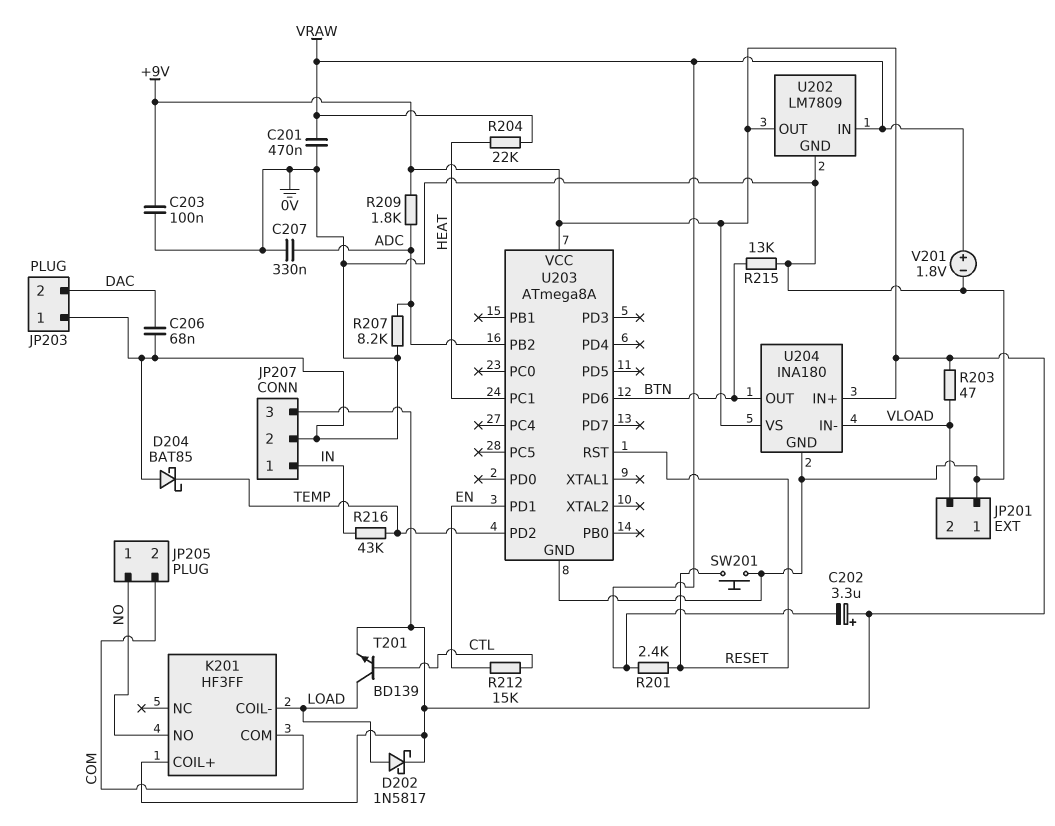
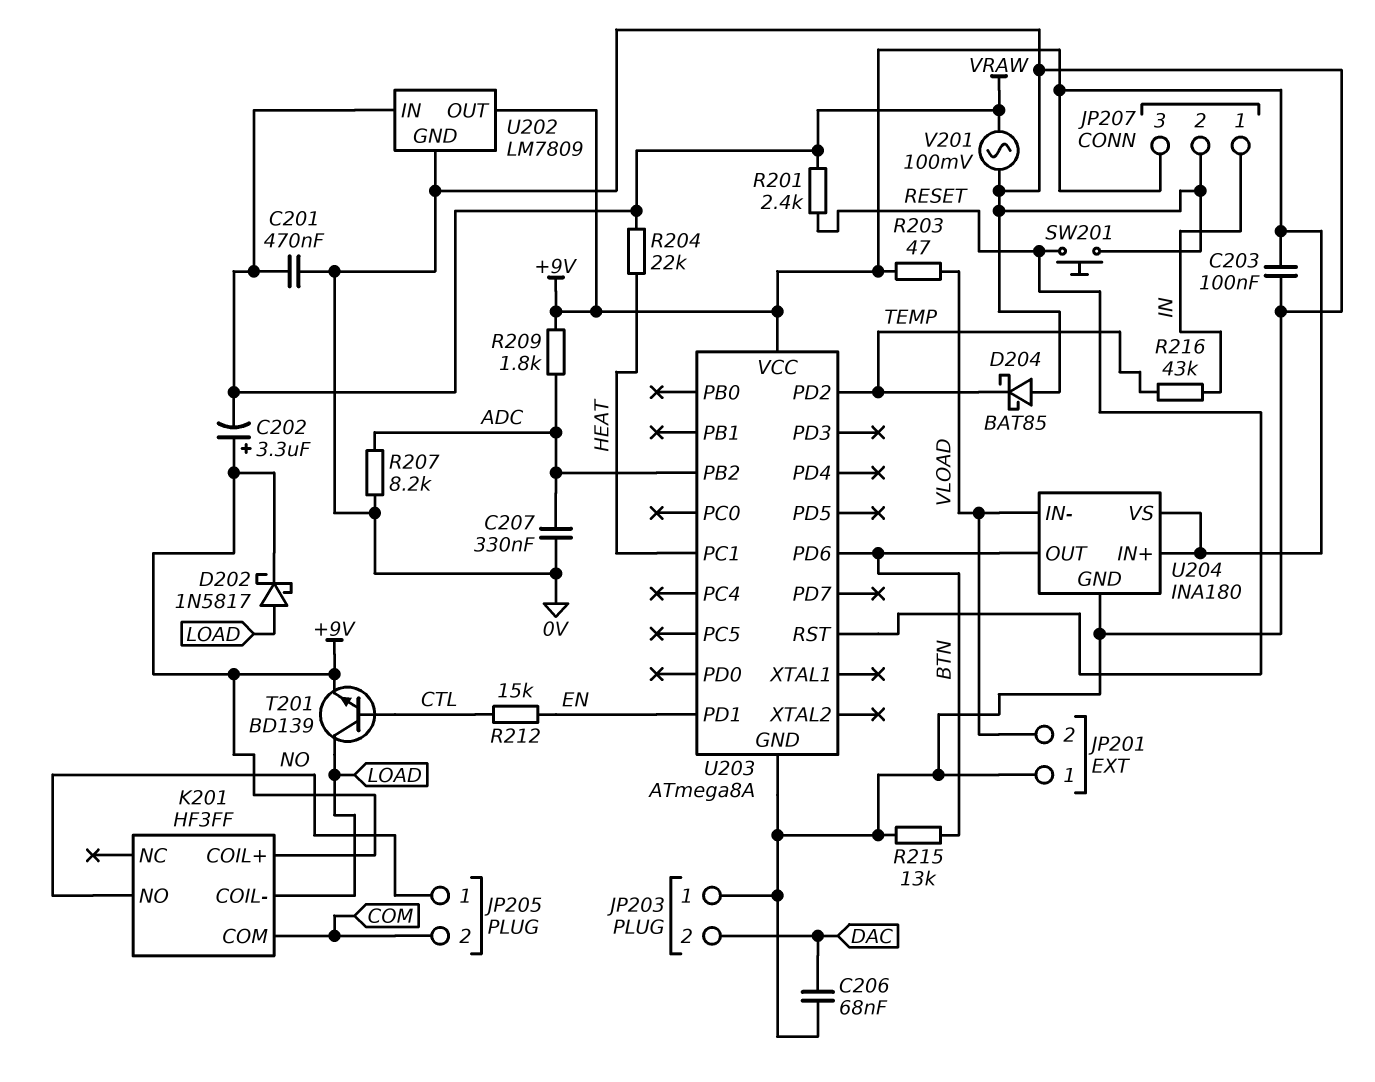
V201: 1.8V (plus VRAW, minus 0V) -> AC 100mV (0V, VRAW)

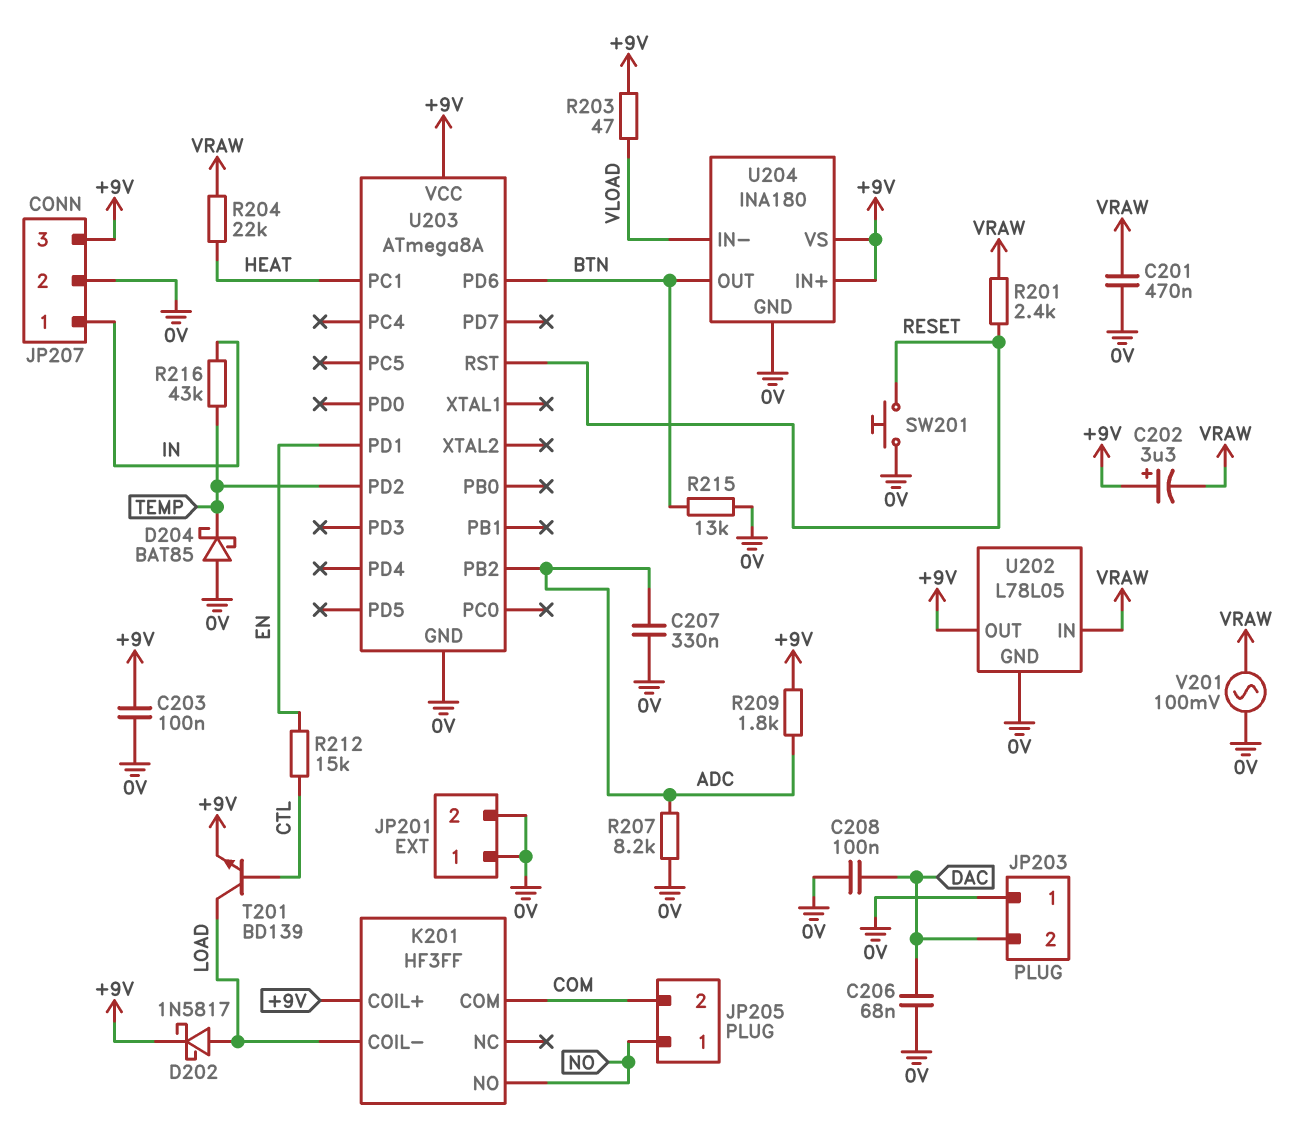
C208: none -> 100nF (0V, DAC)
JP201 pin 2: VLOAD -> 0V
U202: LM7809 -> L78L05

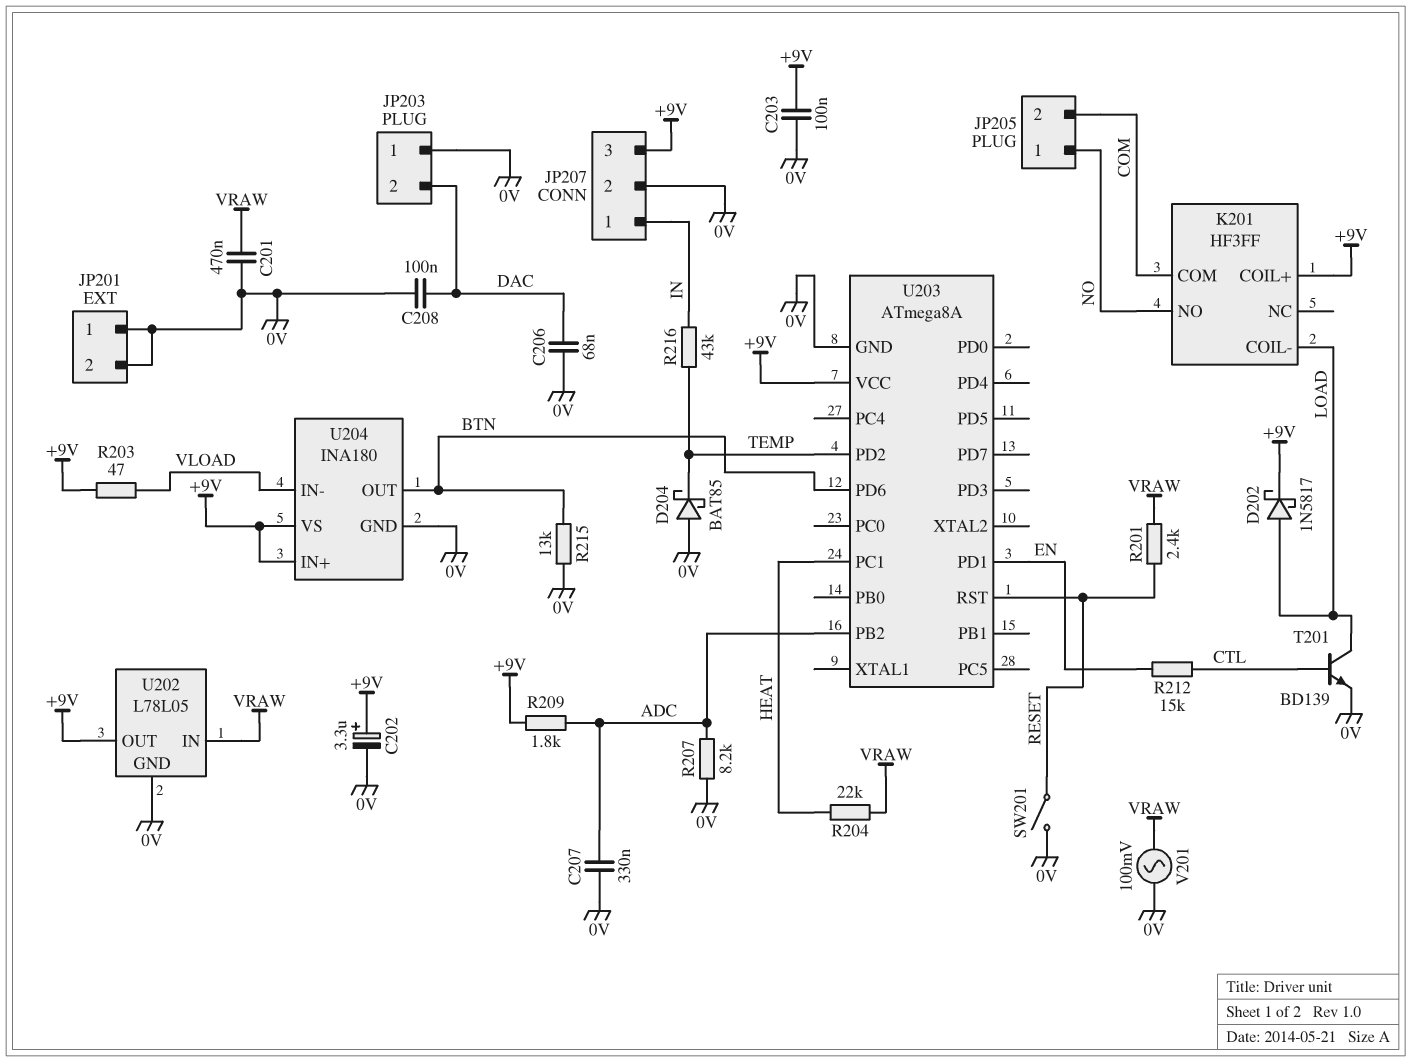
C202: 3.3uF (plus +9V, minus VRAW) -> 3.3uF (plus +9V, minus 0V)
SW201: button (0V, RESET) -> switch (0V, RESET)
T201: NPN BD139 (B CTL, C LOAD, E +9V) -> NPN BD139 (B CTL, C LOAD, E 0V)

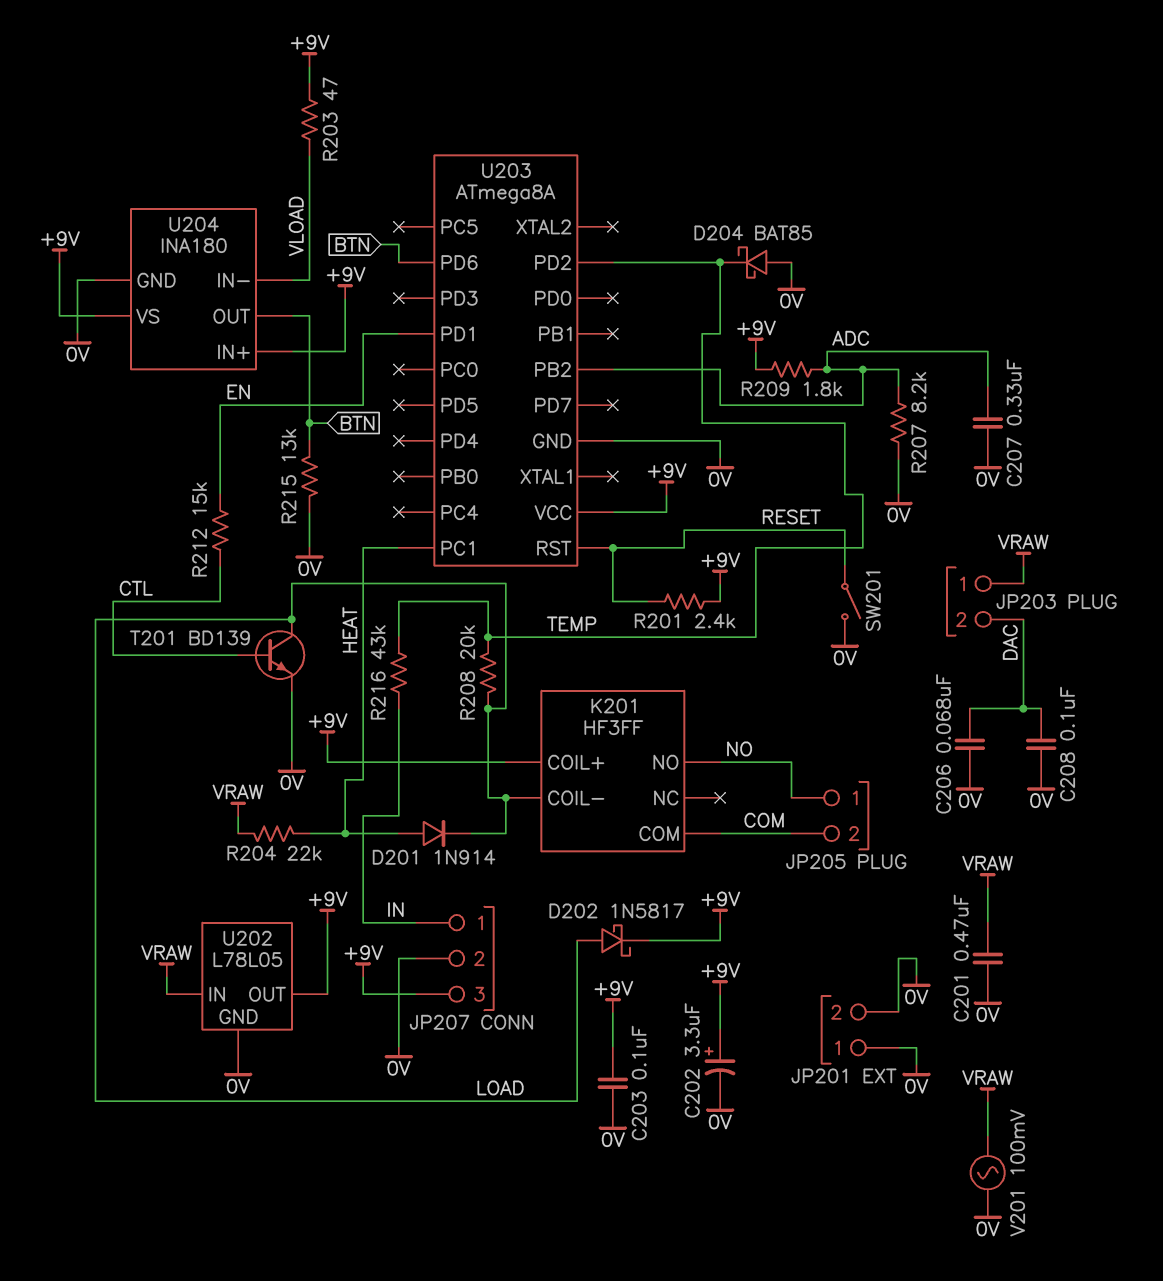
D201: none -> diode 1N914 (A HEAT, K LOAD)
JP203 pin 1: 0V -> VRAW
R201: 2.4k (RESET, VRAW) -> 2.4k (+9V, RESET)
R208: none -> 20k (LOAD, TEMP)

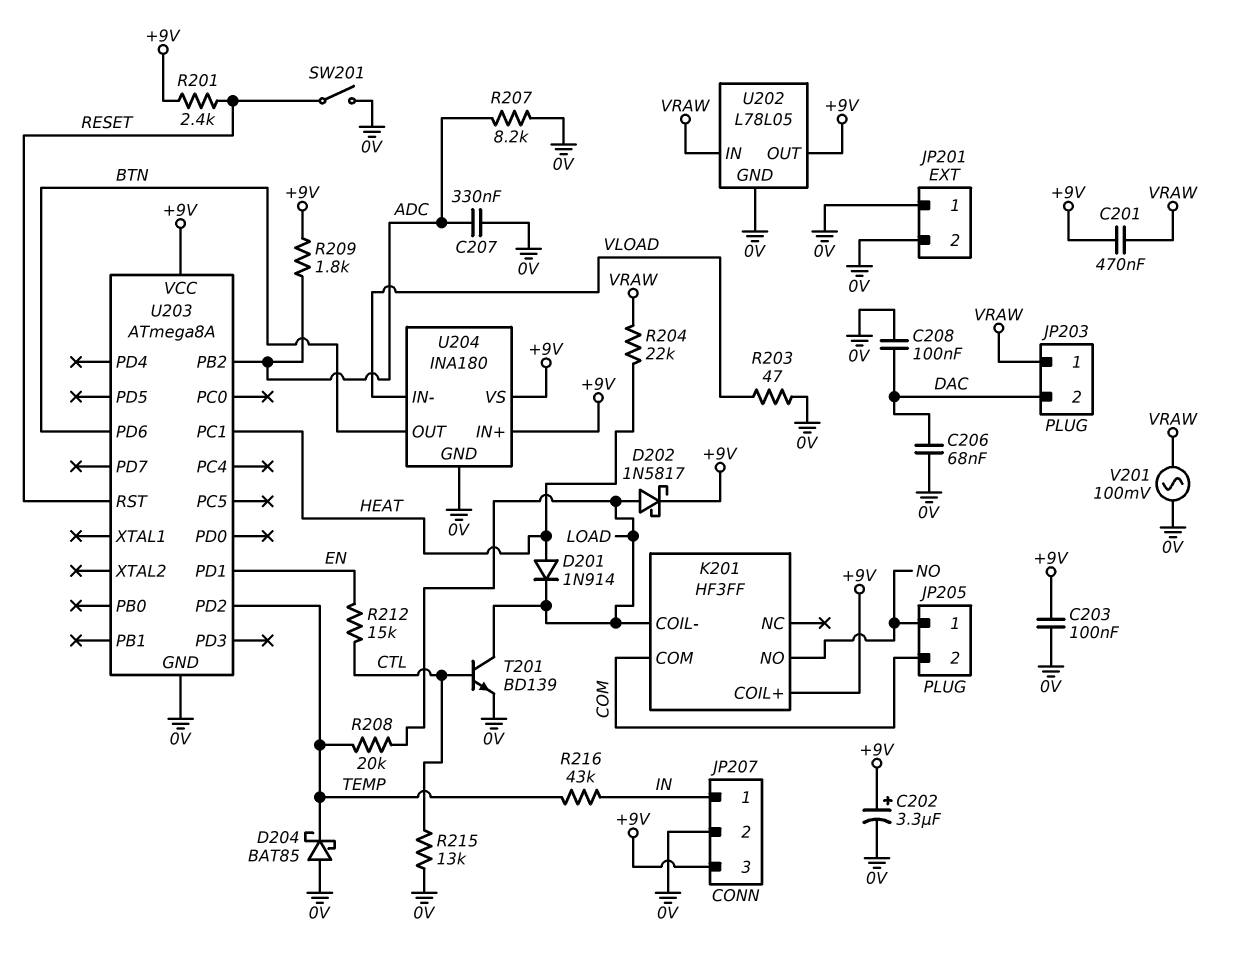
C201: 470nF (0V, VRAW) -> 470nF (+9V, VRAW)
R203: 47 (+9V, VLOAD) -> 47 (0V, VLOAD)
R215: 13k (0V, BTN) -> 13k (0V, CTL)

